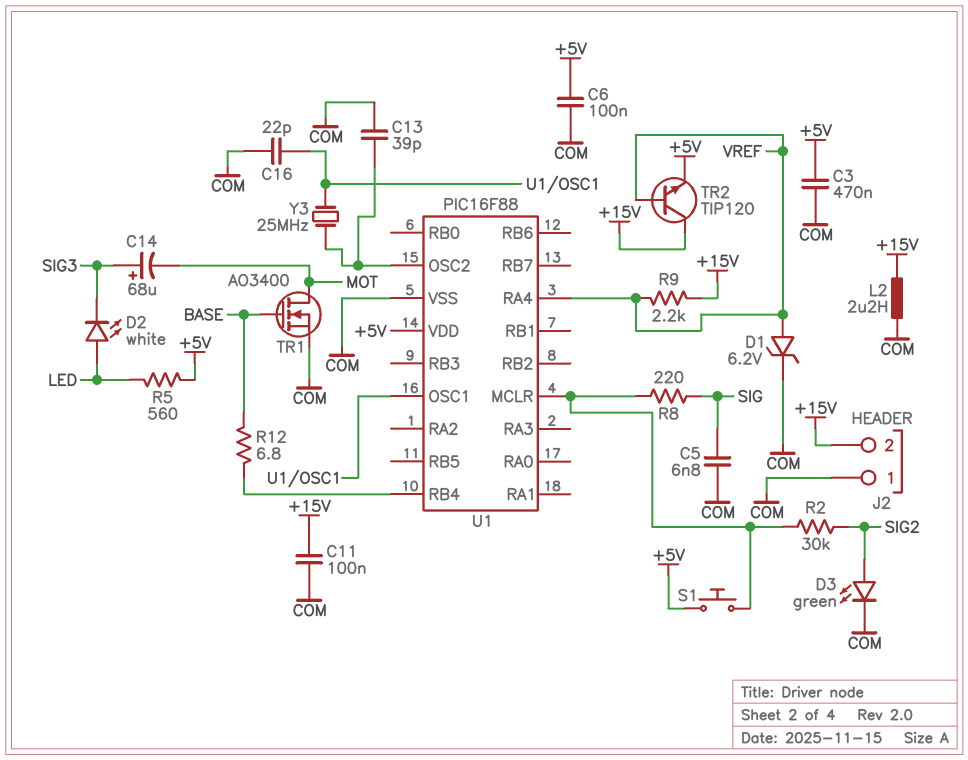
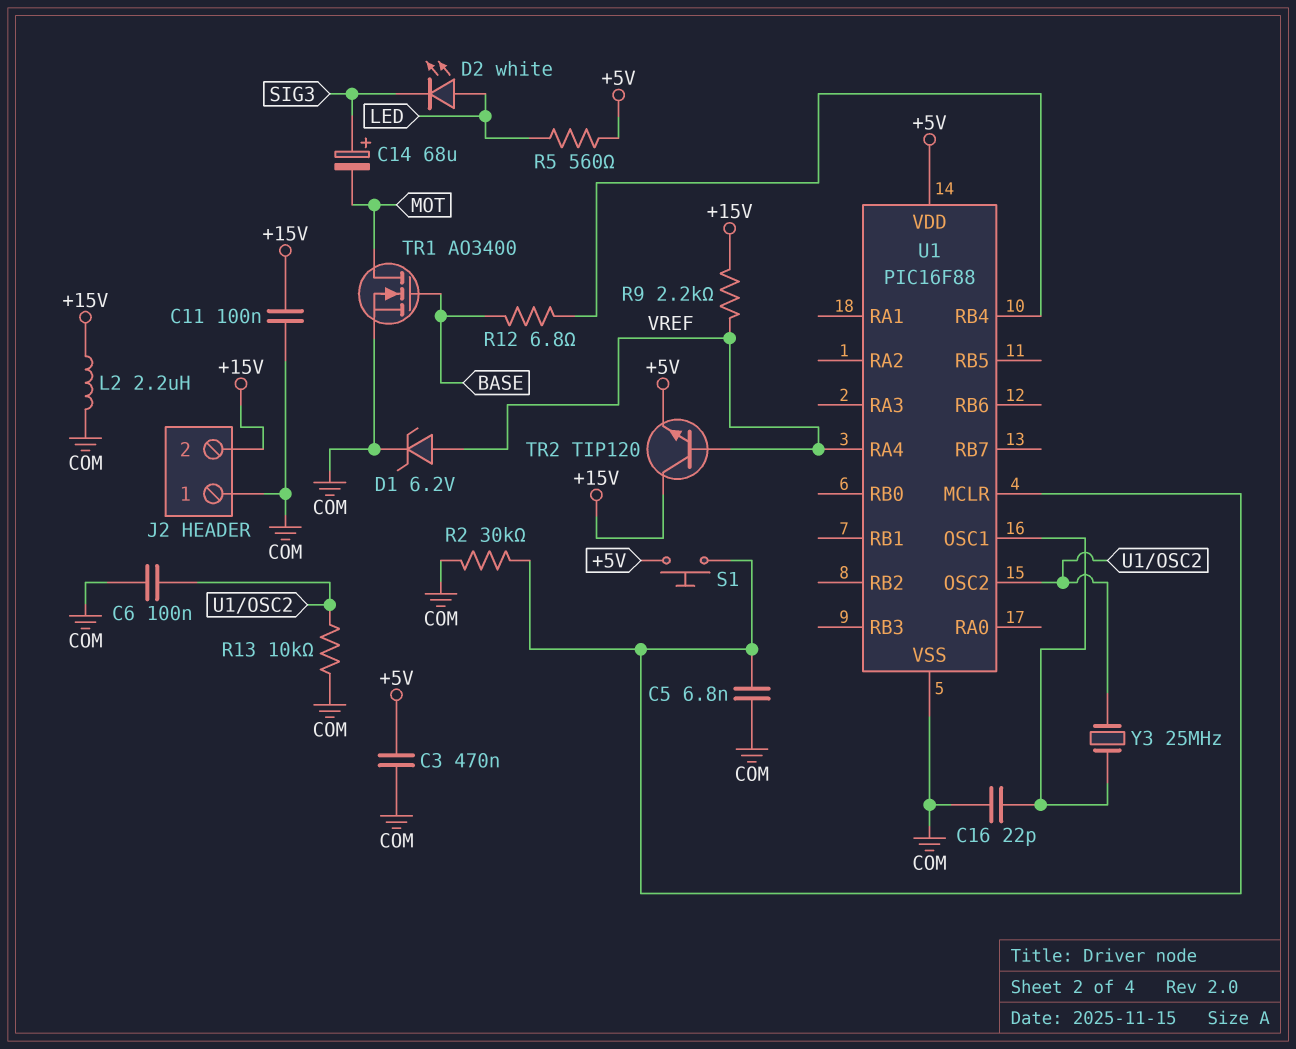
C5: 6.8nF (COM, SIG) -> 6.8nF (COM, U1/MCLR)
C6: 100nF (+5V, COM) -> 100nF (COM, U1/OSC2)
C13: 39pF (COM, U1/OSC2) -> none
D3: LED green (A SIG2, K COM) -> none
R2: 30k (SIG2, U1/MCLR) -> 30k (COM, U1/MCLR)
R8: 220 (SIG, U1/MCLR) -> none
R13: none -> 10k (COM, U1/OSC2)

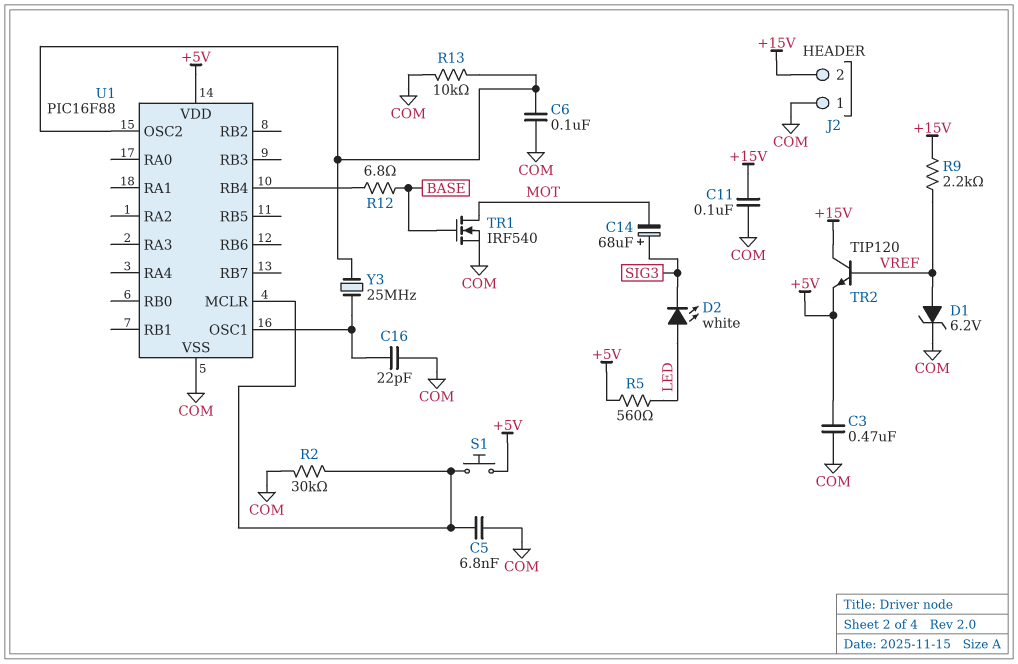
L2: 2.2uH (+15V, COM) -> none
TR1: NMOS AO3400 (G BASE, D MOT, S COM) -> NMOS IRF540 (G BASE, D MOT, S COM)
U1 pin RA4: VREF -> none

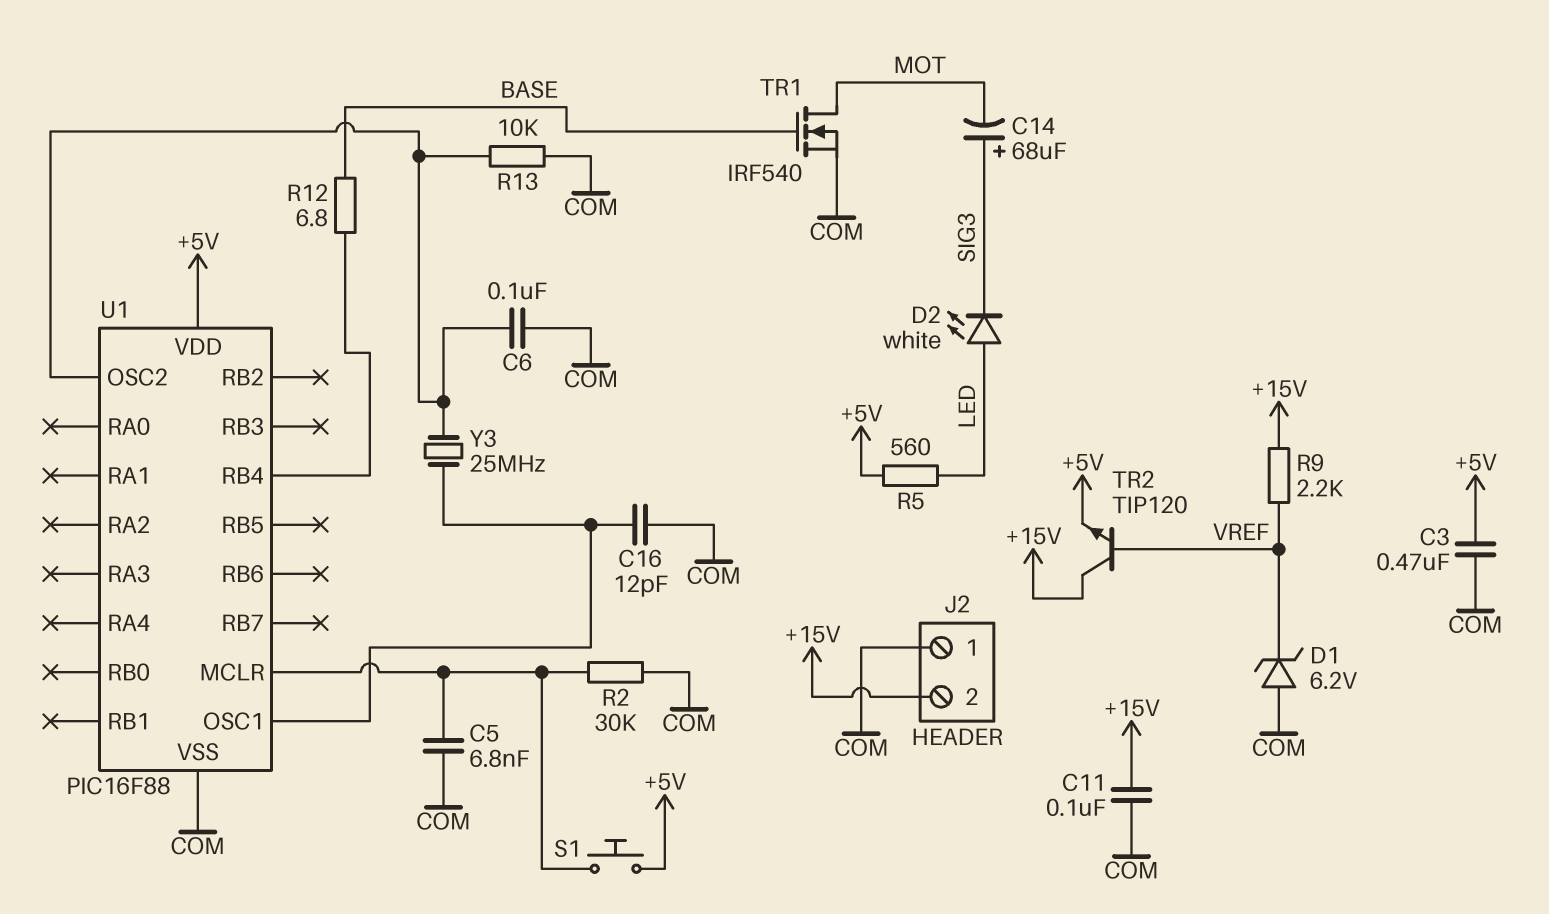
C16: 22pF (COM, U1/OSC1) -> 12pF (COM, U1/OSC1)
D1: zener 6.2V (A VREF, K COM) -> zener 6.2V (A COM, K VREF)

